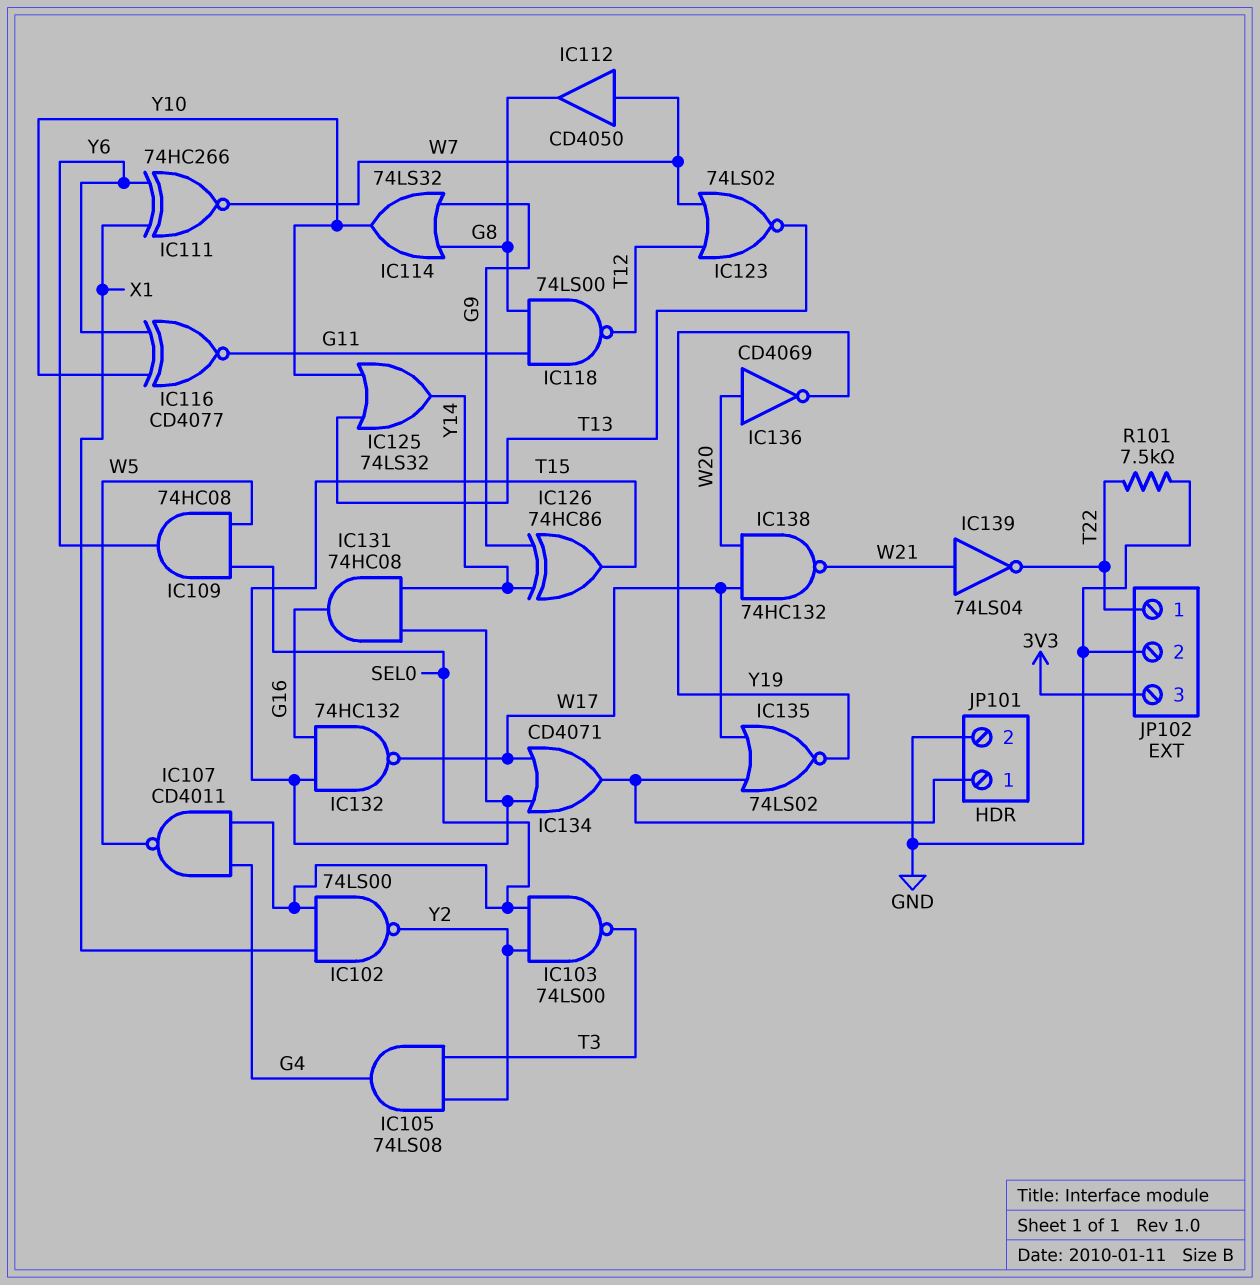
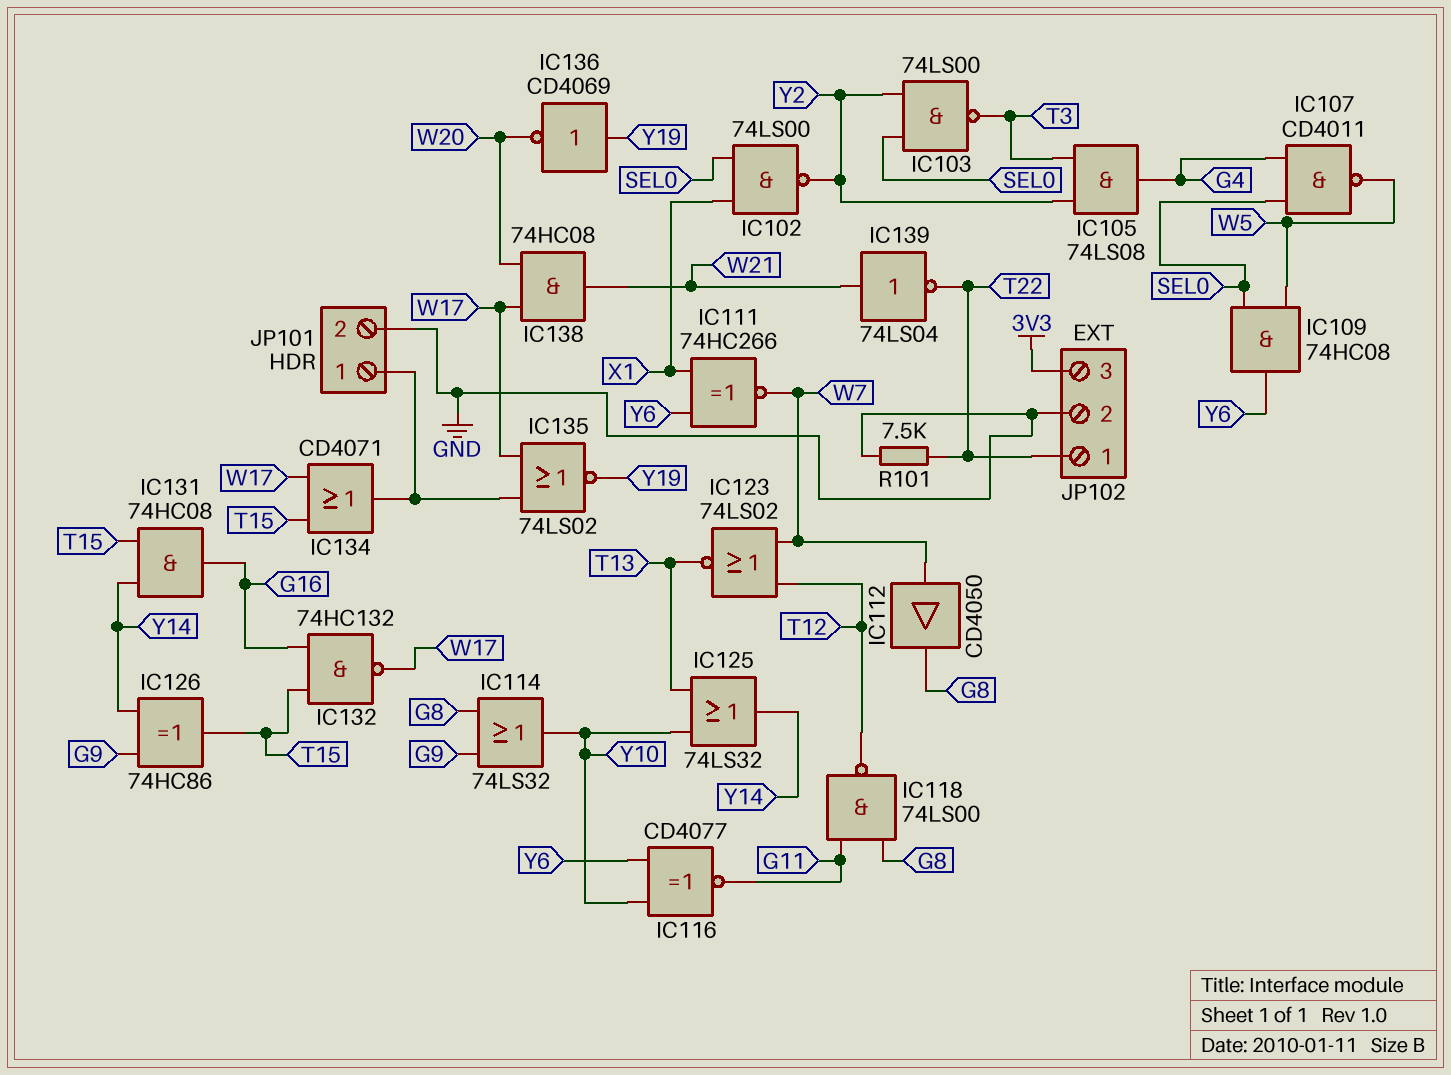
IC136: NOT CD4069 (in W20, out Y19) -> NOT CD4069 (in Y19, out W20)
IC138: NAND 74HC132 (in W17, in W20, out W21) -> AND 74HC08 (in W17, in W20, out W21)

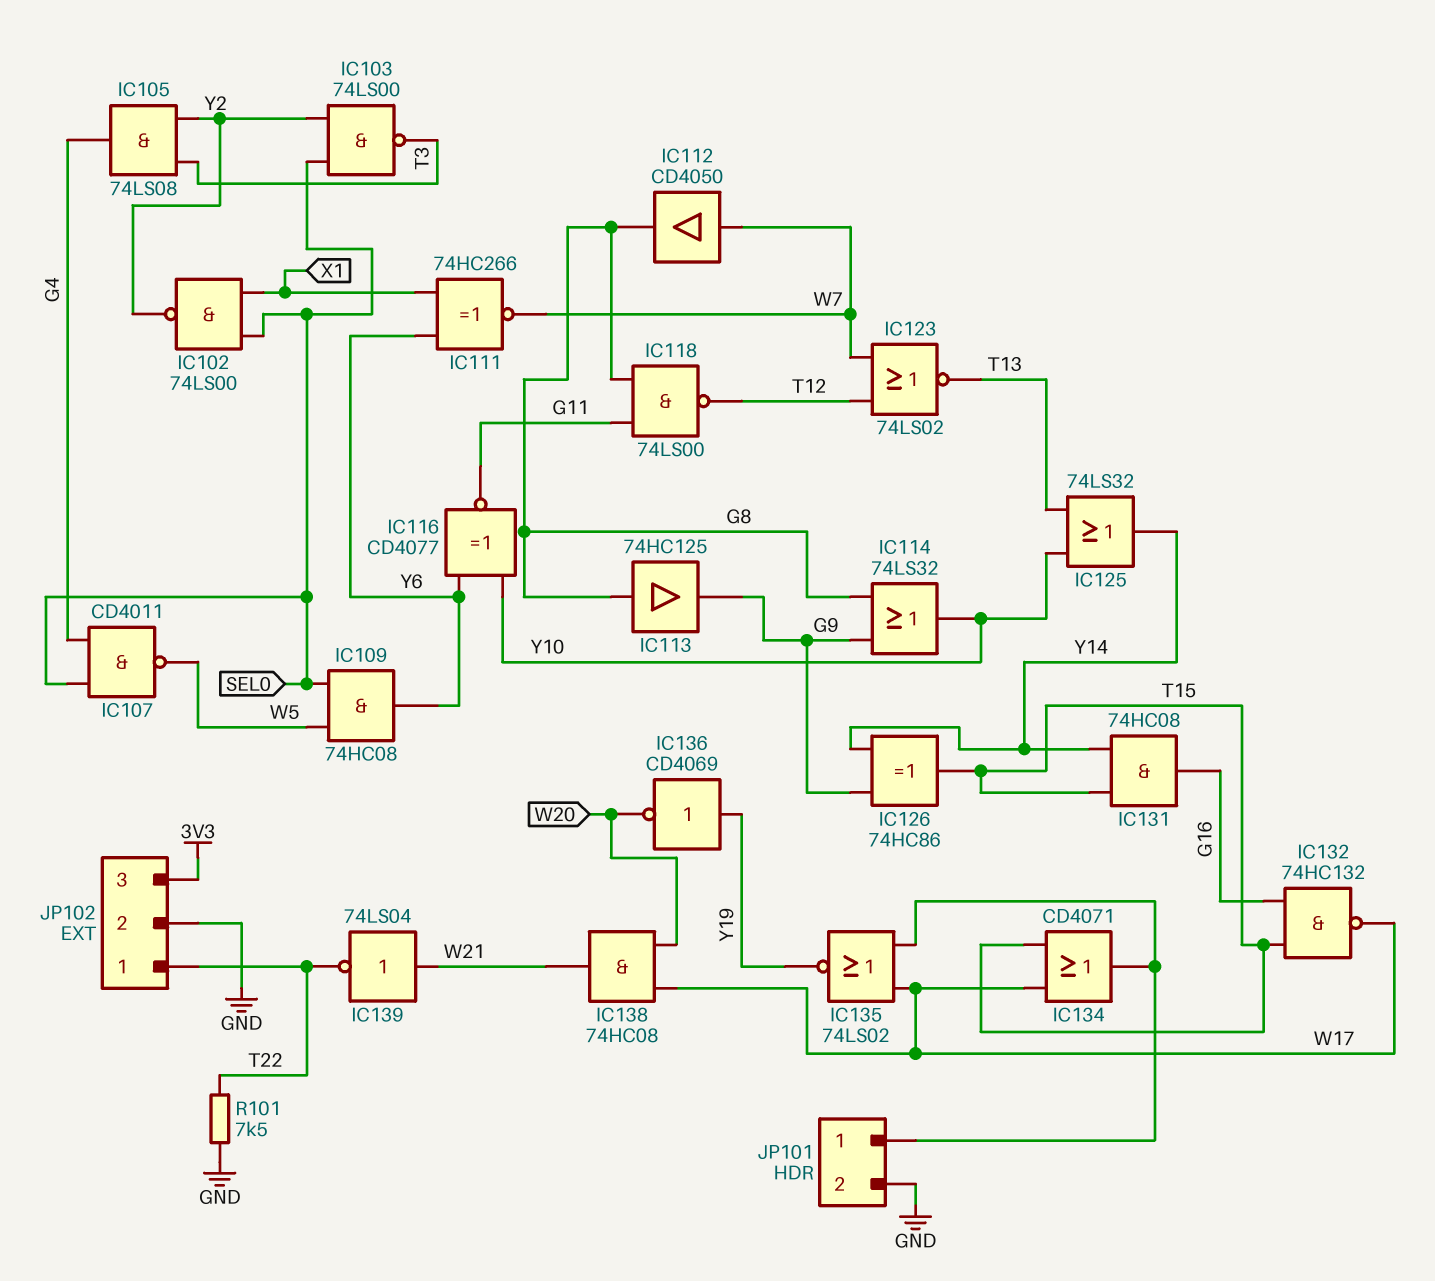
IC113: none -> buffer 74HC125 (in G8, out G9)

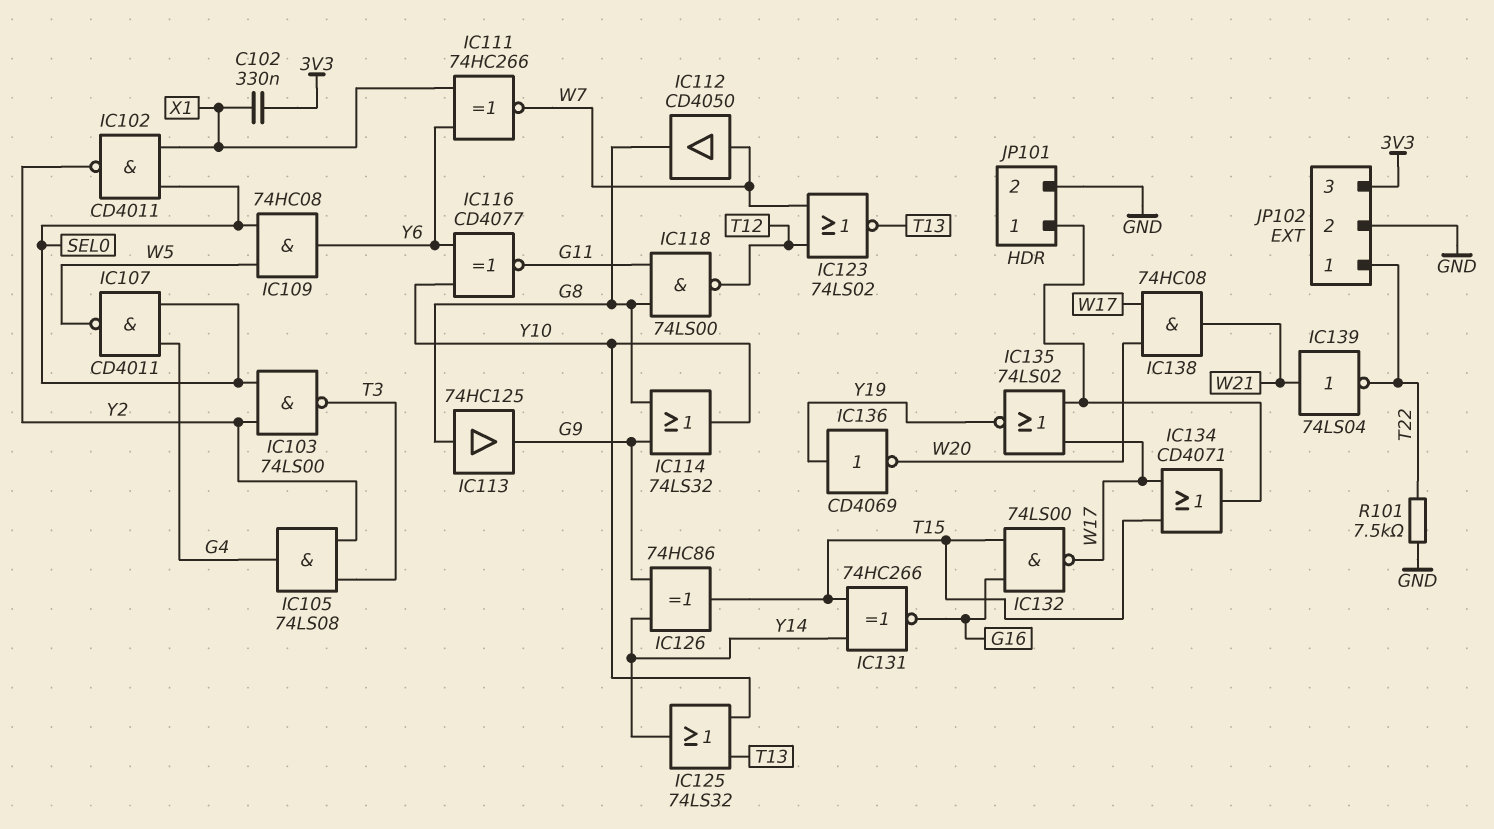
C102: none -> 330nF (3V3, X1)
IC102: NAND 74LS00 (in SEL0, in X1, out Y2) -> NAND CD4011 (in SEL0, in X1, out Y2)
IC131: AND 74HC08 (in T15, in Y14, out G16) -> XNOR 74HC266 (in T15, in Y14, out G16)
IC132: NAND 74HC132 (in G16, in T15, out W17) -> NAND 74LS00 (in G16, in T15, out W17)

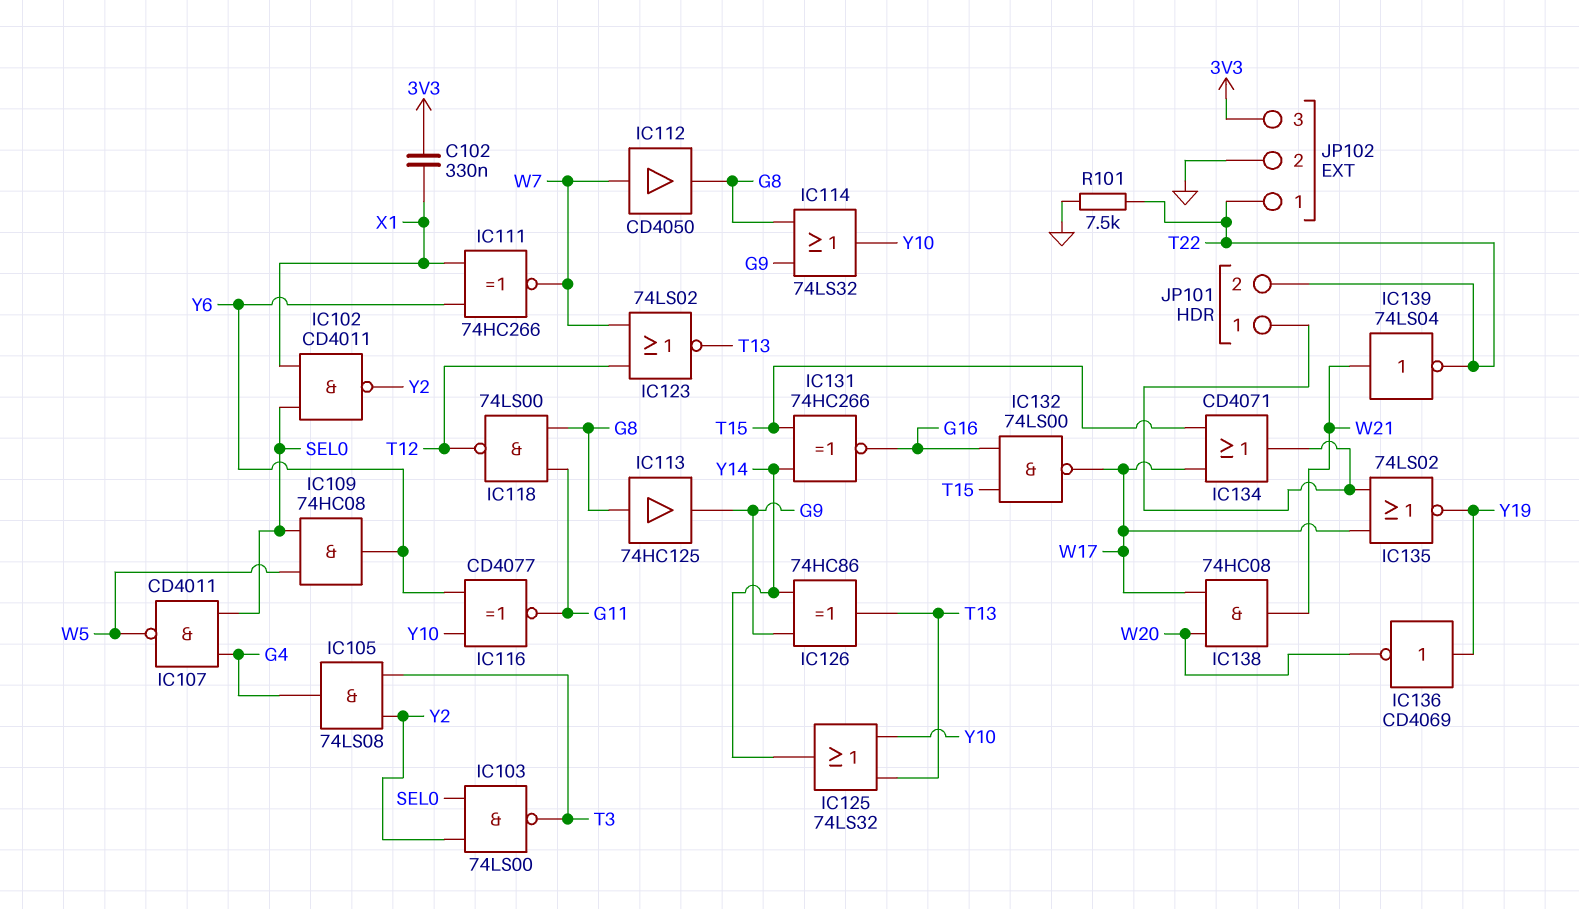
IC126: XOR 74HC86 (in G9, in Y14, out T15) -> XOR 74HC86 (in G9, in Y14, out T13)
JP101 pin 2: GND -> T22

